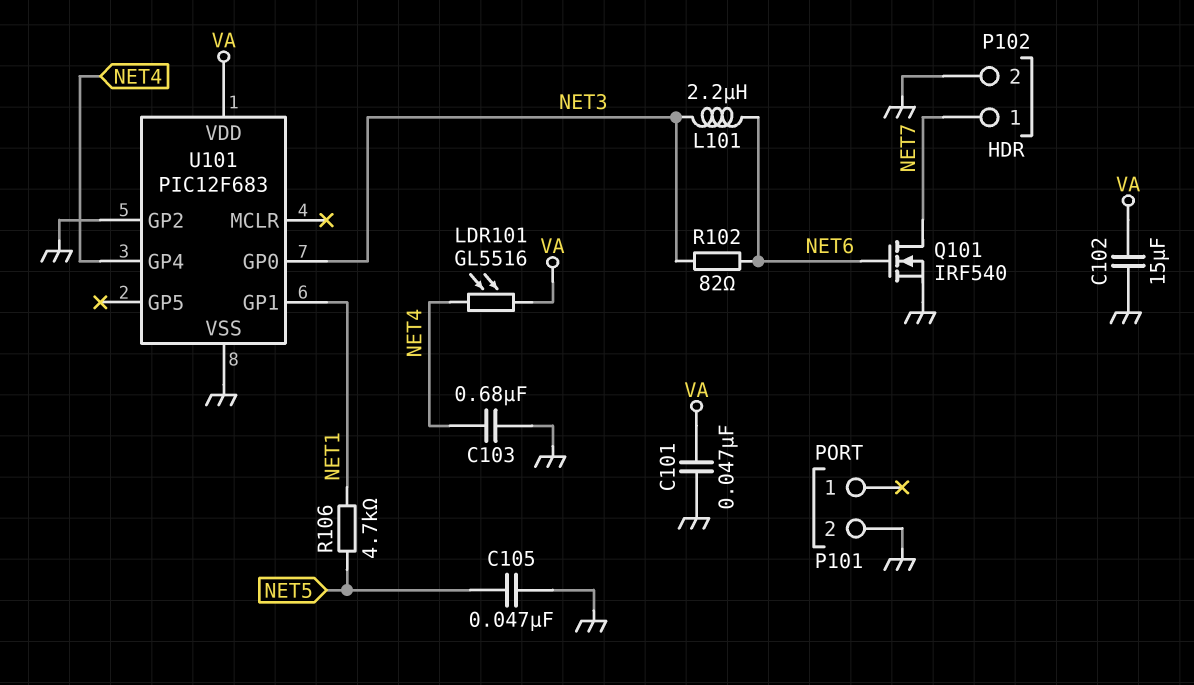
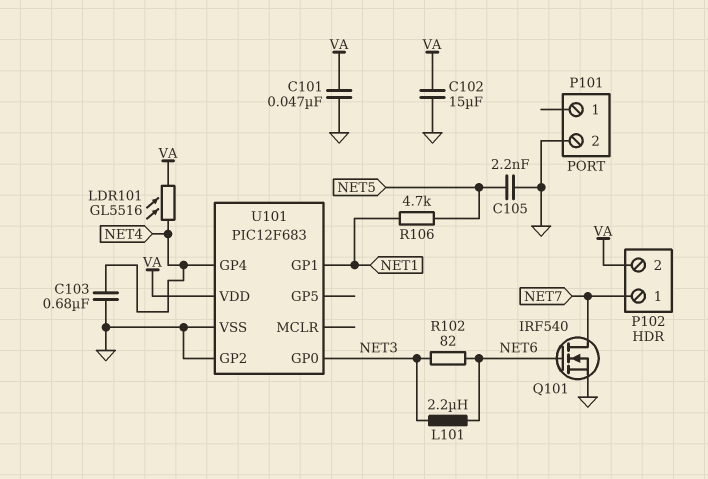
C105: 47nF (GND, NET5) -> 2.2nF (GND, NET5)
P102 pin 2: GND -> VA

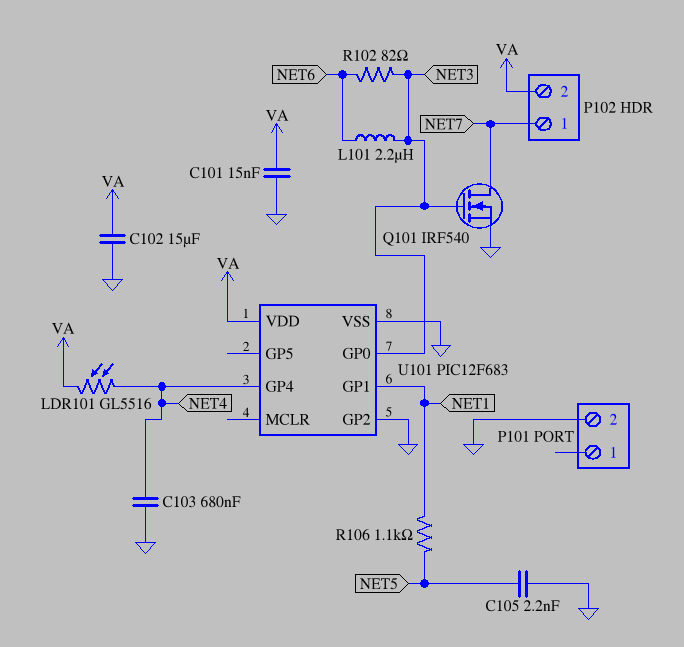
C101: 47nF (GND, VA) -> 15nF (GND, VA)
Q101: NMOS IRF540 (G NET6, D NET7, S GND) -> NMOS IRF540 (G NET3, D NET7, S GND)
R106: 4.7k (NET1, NET5) -> 1.1k (NET1, NET5)

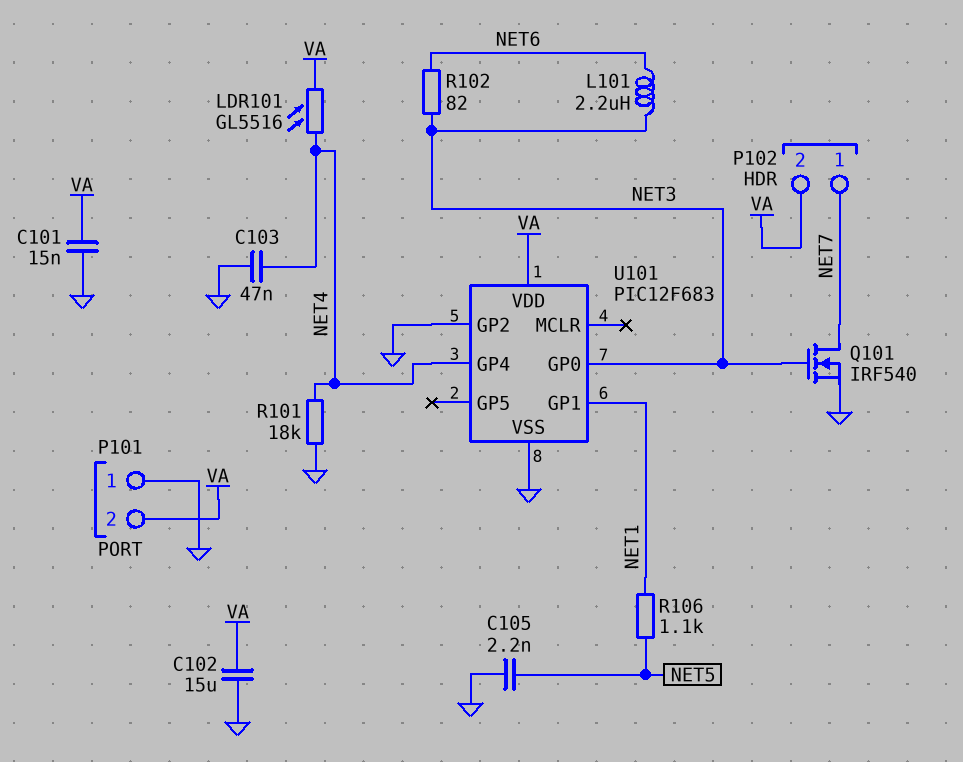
C103: 680nF (GND, NET4) -> 47nF (GND, NET4)
P101 pin 1: none -> GND
P101 pin 2: GND -> VA
R101: none -> 18k (GND, NET4)

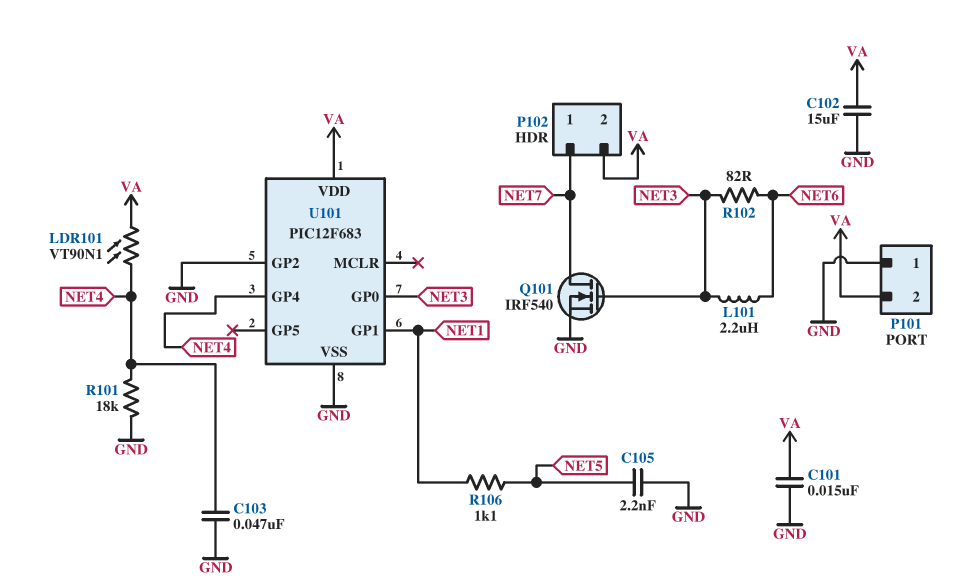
LDR101: GL5516 (NET4, VA) -> VT90N1 (NET4, VA)

